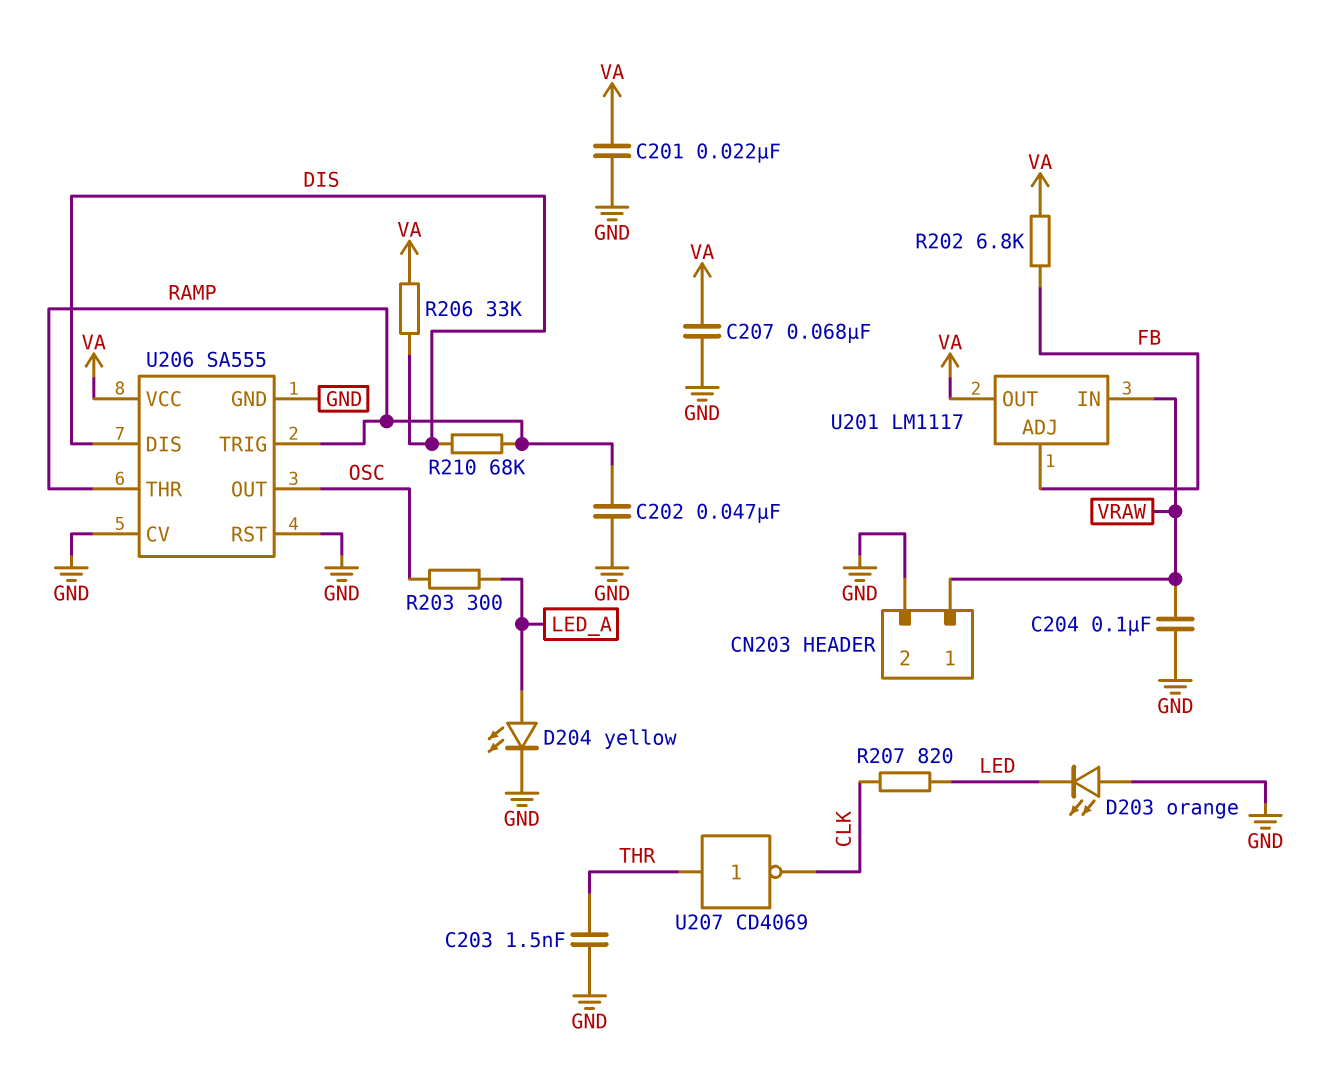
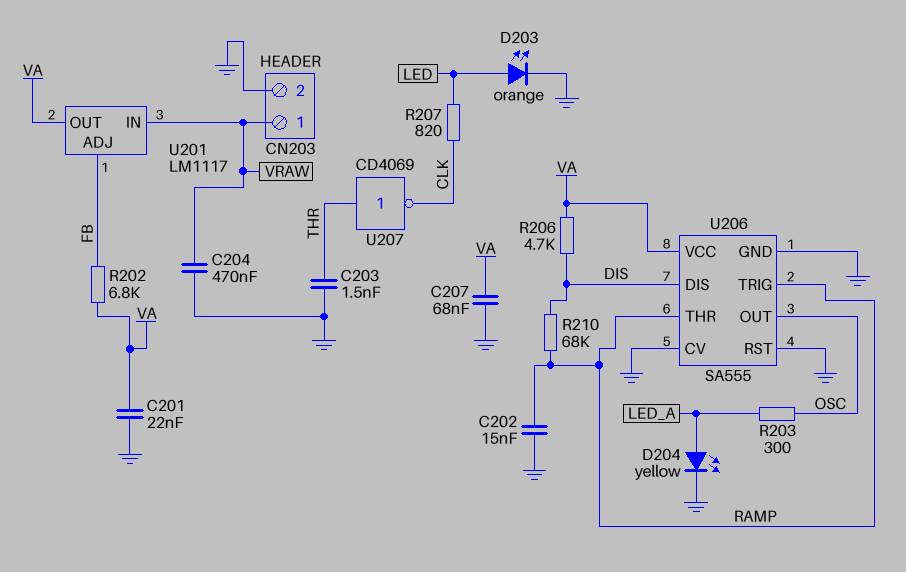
C202: 47nF (GND, RAMP) -> 15nF (GND, RAMP)
C204: 100nF (GND, VRAW) -> 470nF (GND, VRAW)
D203: LED orange (A GND, K LED) -> LED orange (A LED, K GND)
R206: 33k (DIS, VA) -> 4.7k (DIS, VA)

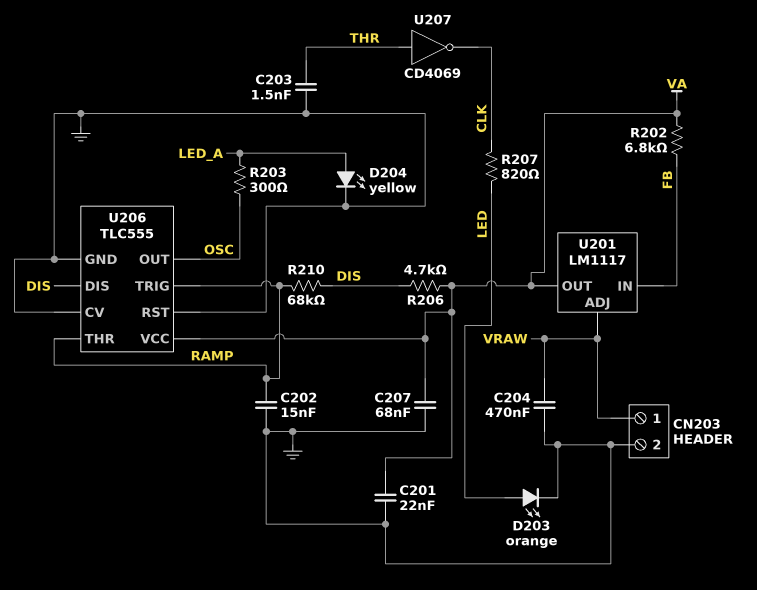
U201 pin ADJ: FB -> VRAW
U201 pin IN: VRAW -> FB
U206: SA555 -> TLC555

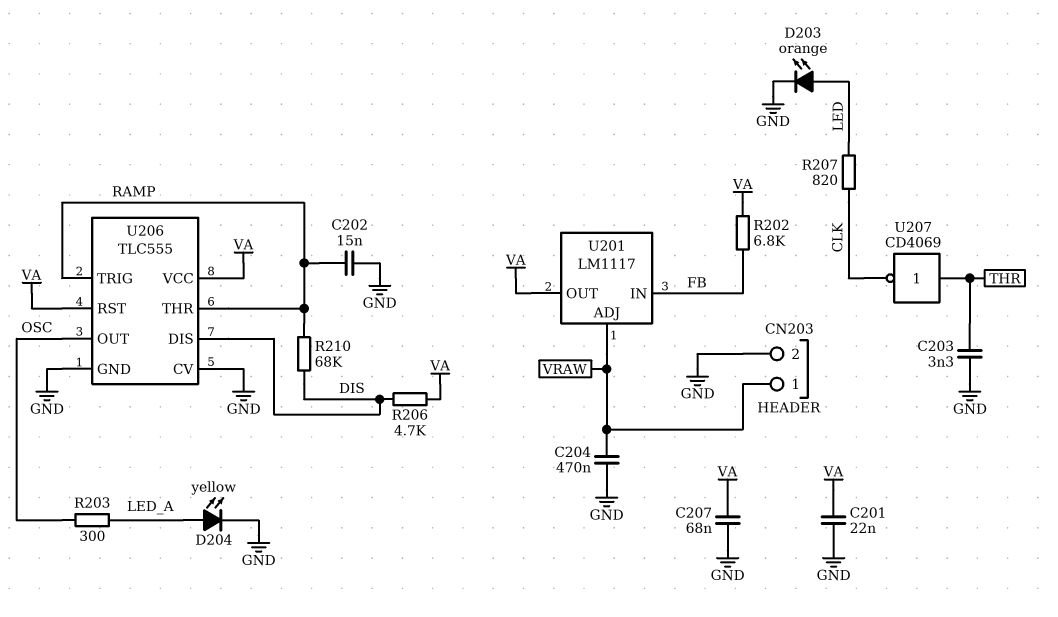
C203: 1.5nF (GND, THR) -> 3.3nF (GND, THR)
U206 pin RST: GND -> VA

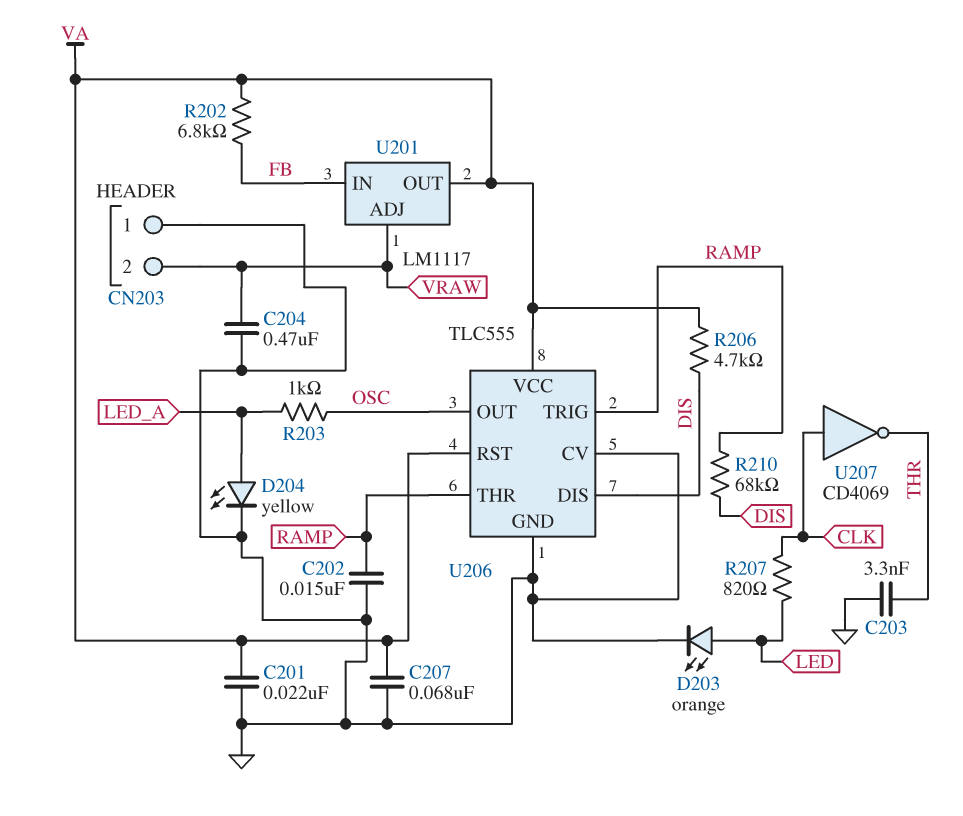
CN203 pin 1: VRAW -> GND
CN203 pin 2: GND -> VRAW
R203: 300 (LED_A, OSC) -> 1k (LED_A, OSC)
U207: NOT CD4069 (in THR, out CLK) -> NOT CD4069 (in CLK, out THR)

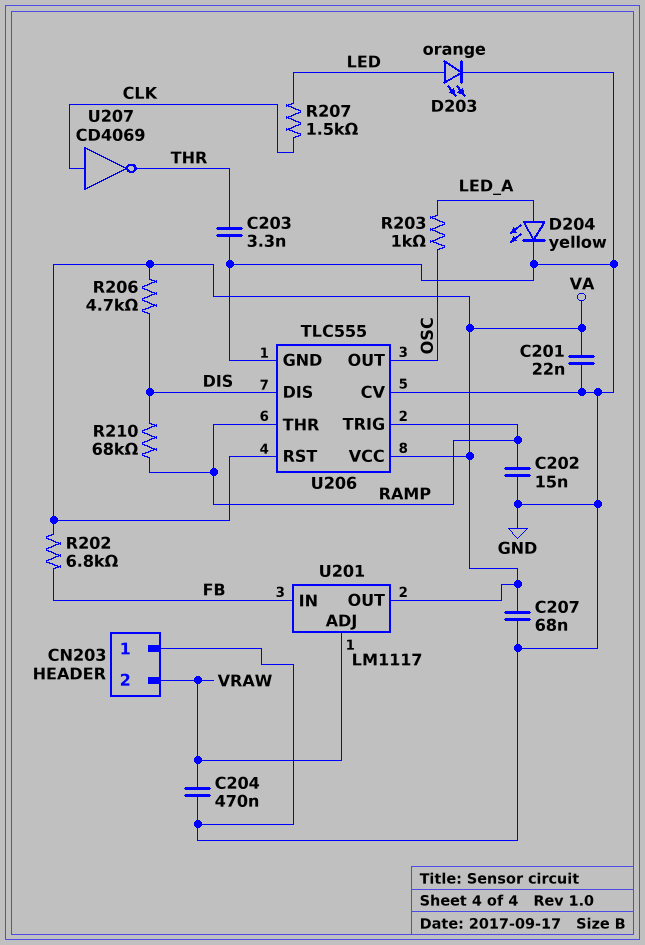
R207: 820 (CLK, LED) -> 1.5k (CLK, LED)

